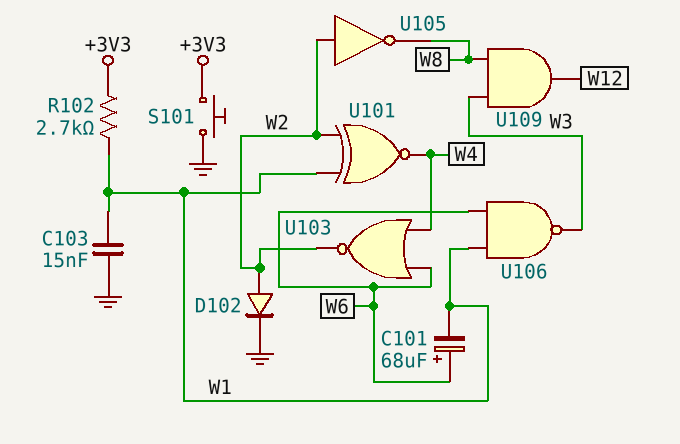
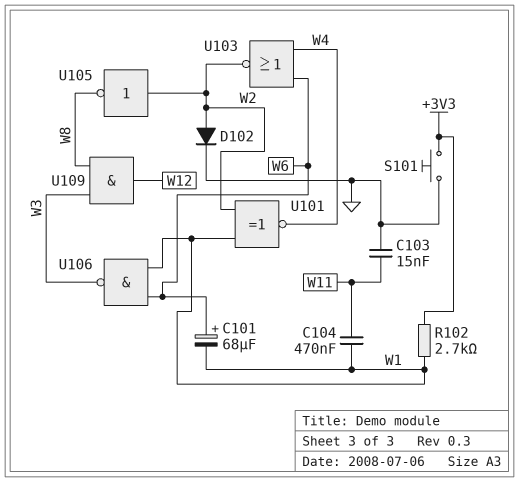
C103: 15nF (GND, W1) -> 15nF (GND, W11)
C104: none -> 470nF (W1, W11)

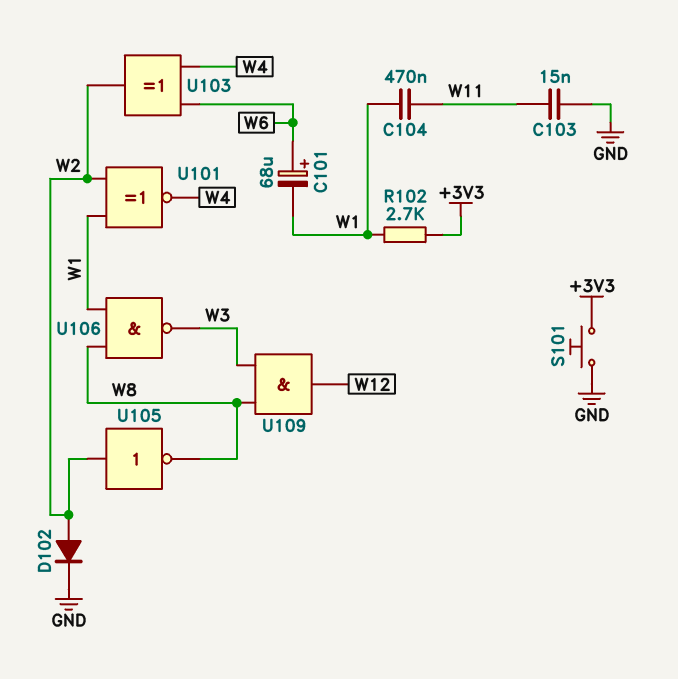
U103: NOR (in W4, in W6, out W2) -> XOR (in W4, in W6, out W2)
U106: NAND (in W1, in W6, out W3) -> NAND (in W1, in W8, out W3)

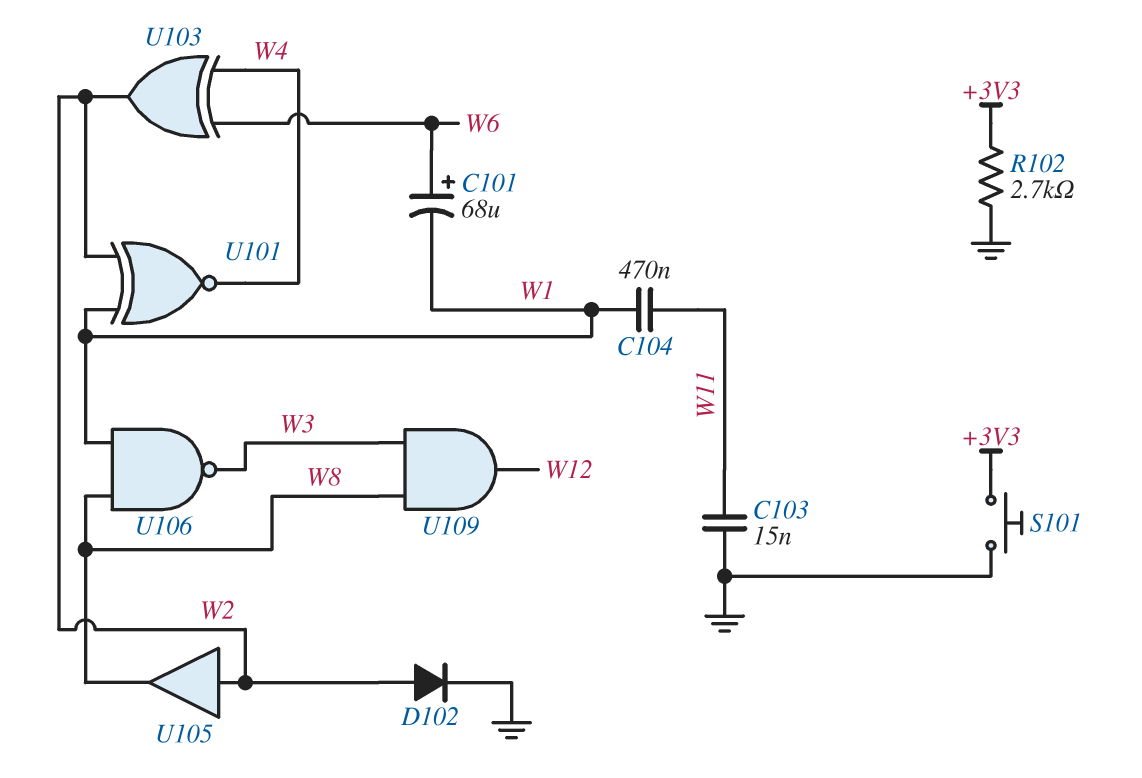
R102: 2.7k (+3V3, W1) -> 2.7k (+3V3, GND)
U105: NOT (in W2, out W8) -> buffer (in W2, out W8)

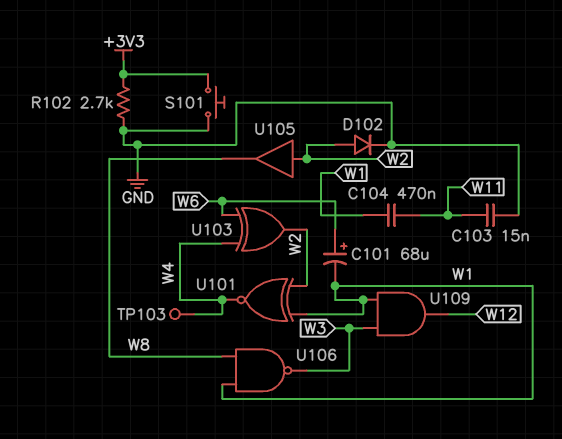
TP103: none -> test point (W4)
U109: AND (in W3, in W8, out W12) -> AND (in W1, in W3, out W12)

